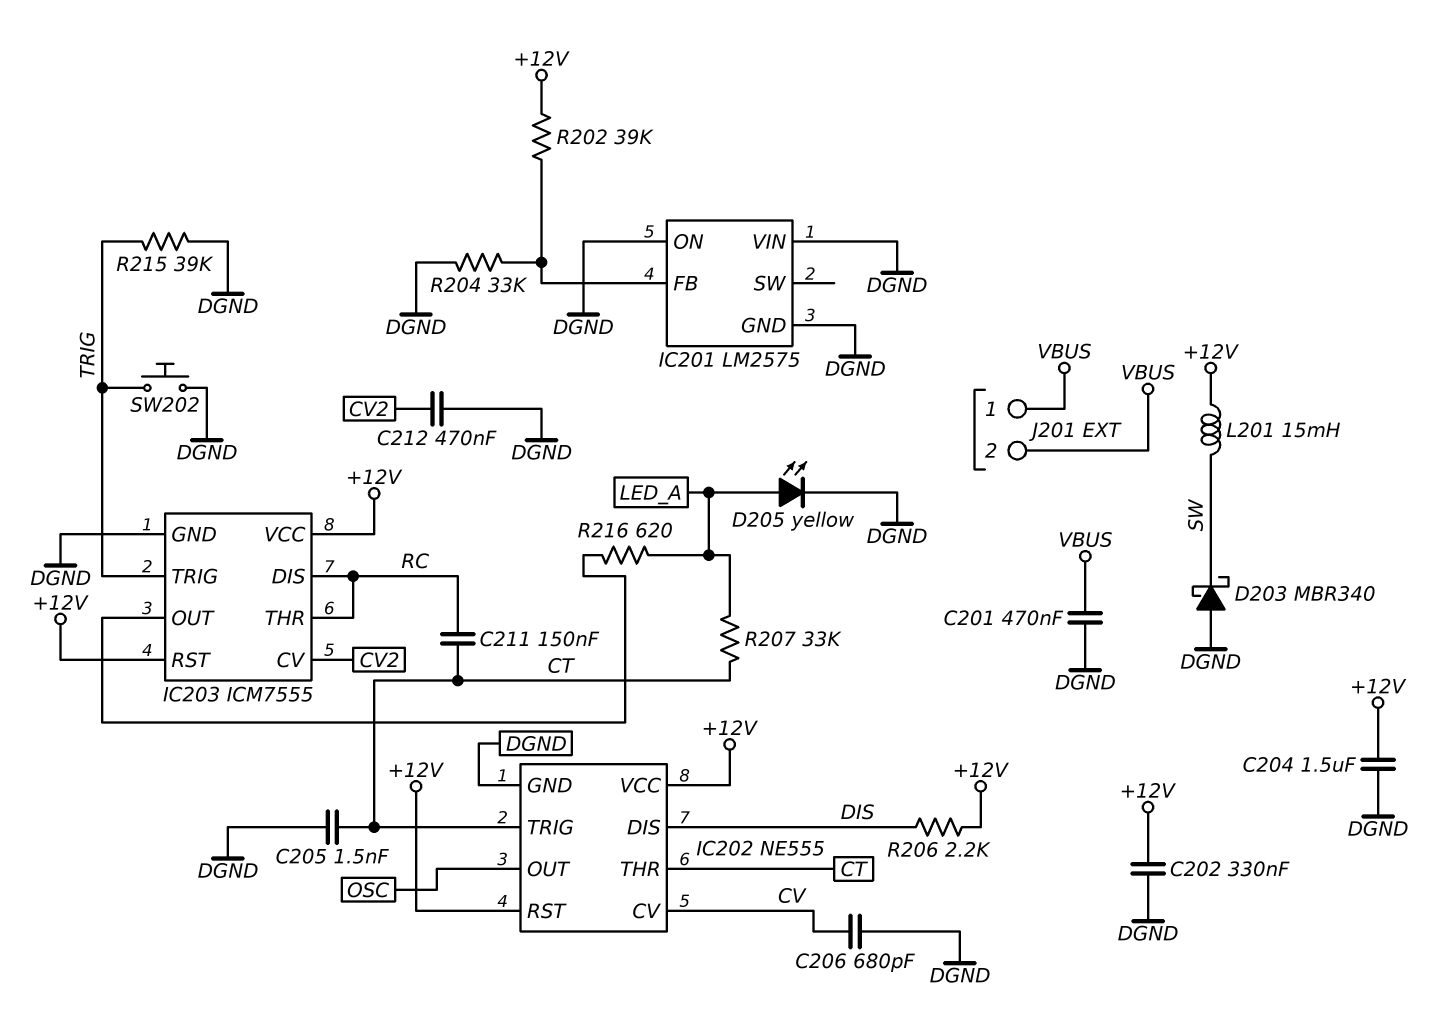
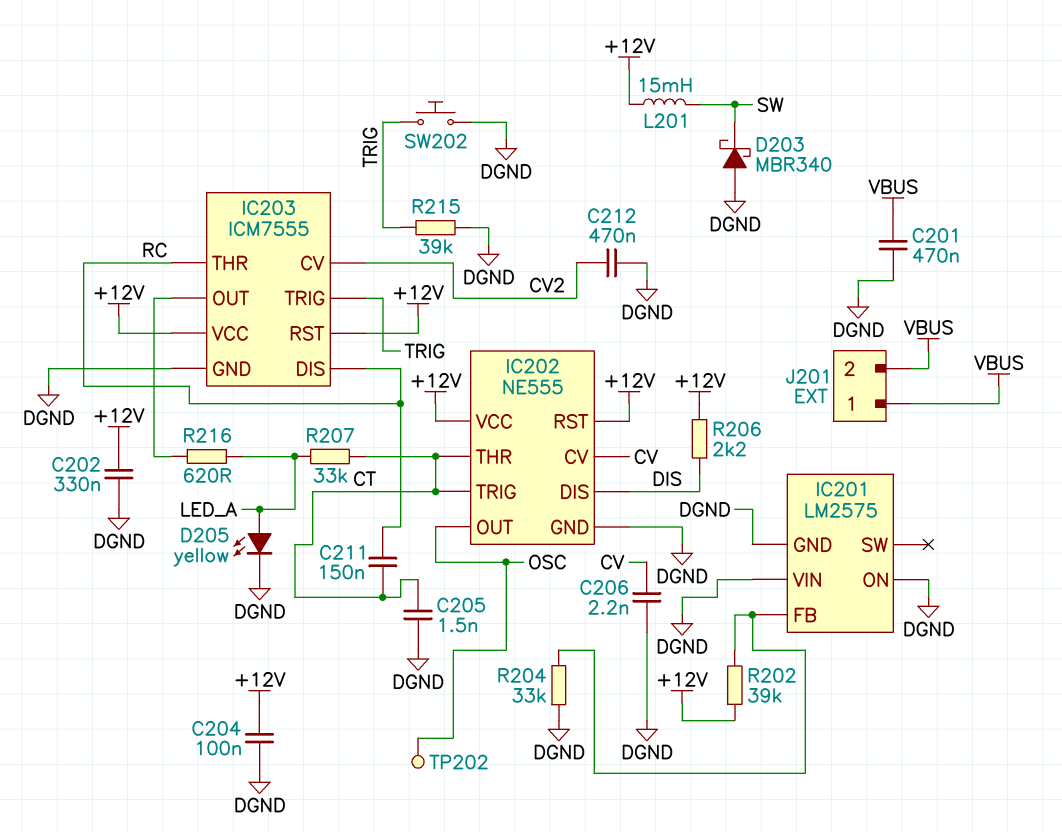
C204: 1.5uF (+12V, DGND) -> 100nF (+12V, DGND)
C206: 680pF (CV, DGND) -> 2.2nF (CV, DGND)
TP202: none -> test point (OSC)

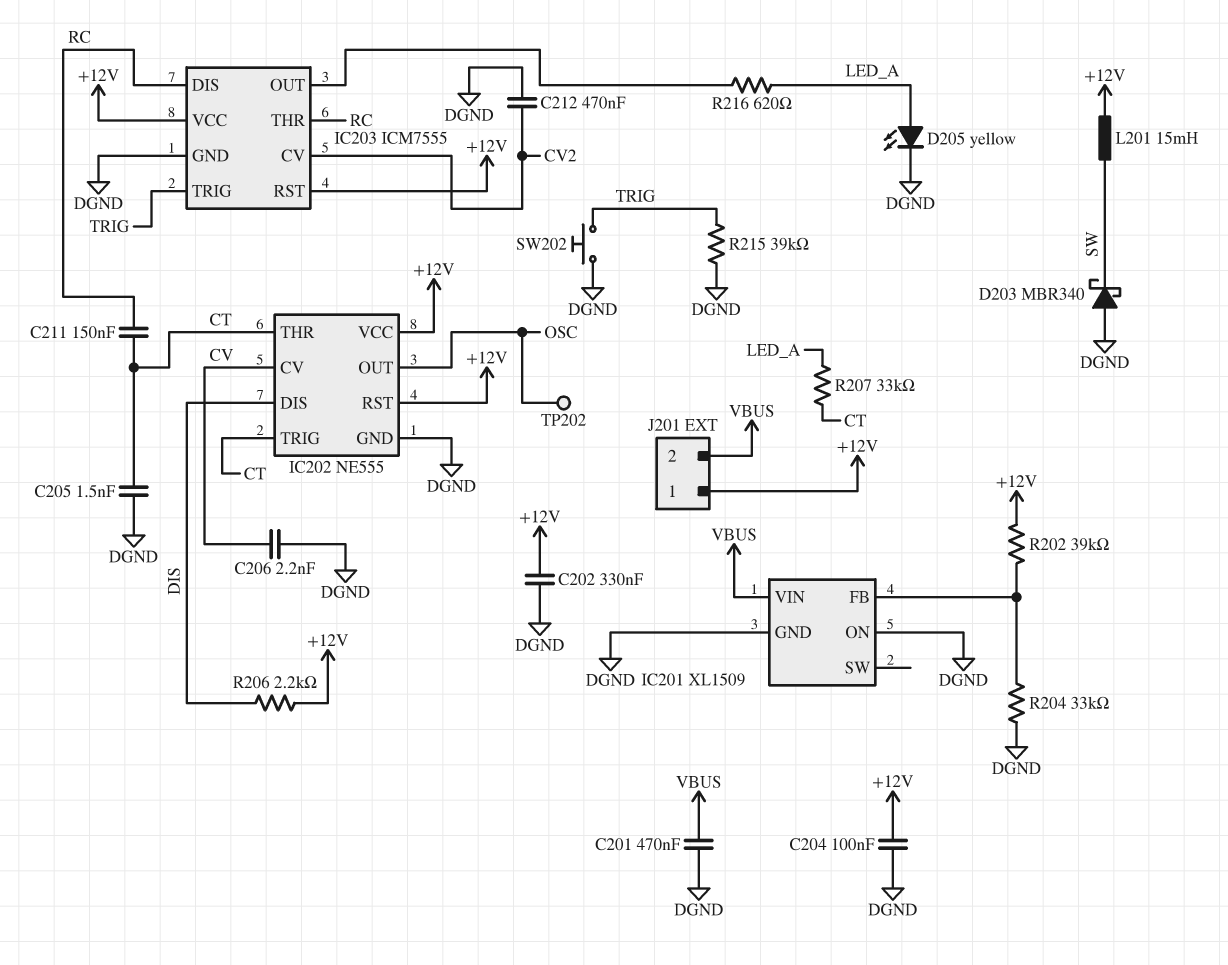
IC201: LM2575 -> XL1509
IC201 pin VIN: DGND -> VBUS
J201 pin 1: VBUS -> +12V

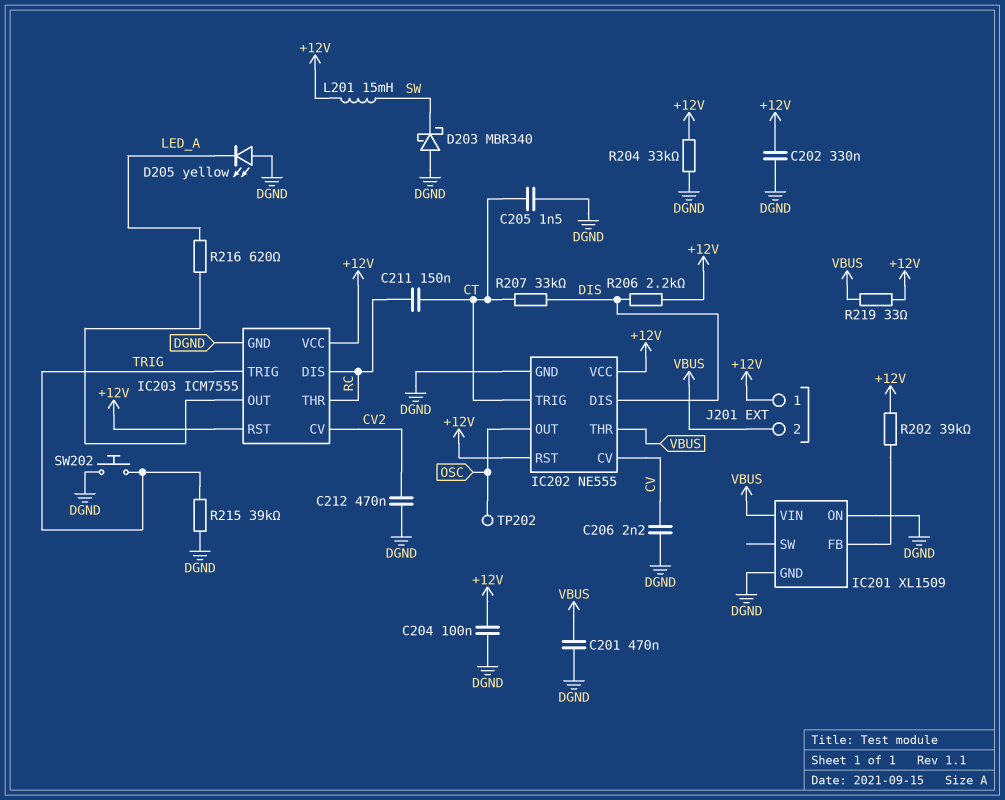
D205: LED yellow (A LED_A, K DGND) -> LED yellow (A DGND, K LED_A)
IC202 pin THR: CT -> VBUS
R204: 33k (DGND, IC201/FB) -> 33k (+12V, DGND)
R207: 33k (CT, LED_A) -> 33k (CT, DIS)
R219: none -> 33 (+12V, VBUS)

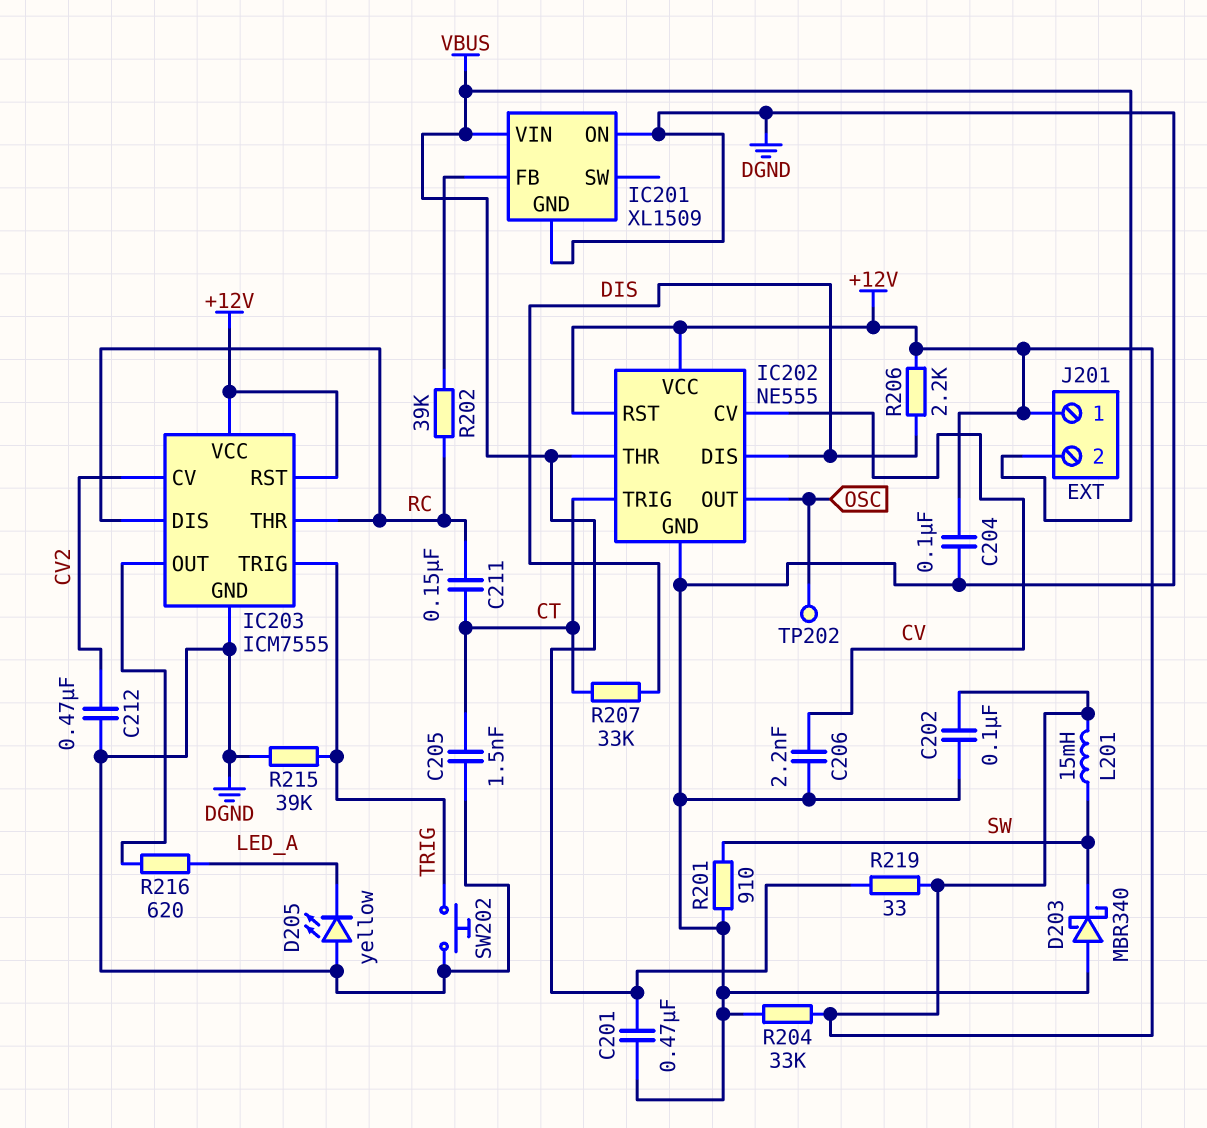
C202: 330nF (+12V, DGND) -> 100nF (+12V, DGND)
R201: none -> 910 (DGND, SW)
R202: 39k (+12V, IC201/FB) -> 39k (IC201/FB, RC)

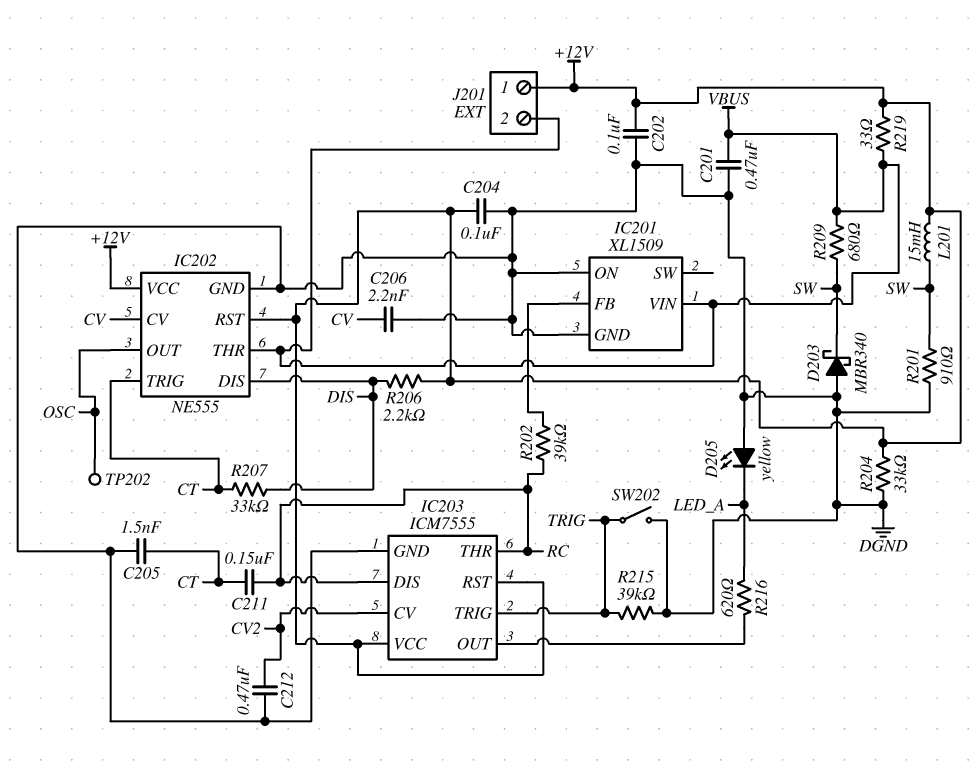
R209: none -> 680 (SW, VBUS)
SW202: button (DGND, TRIG) -> switch (DGND, TRIG)

